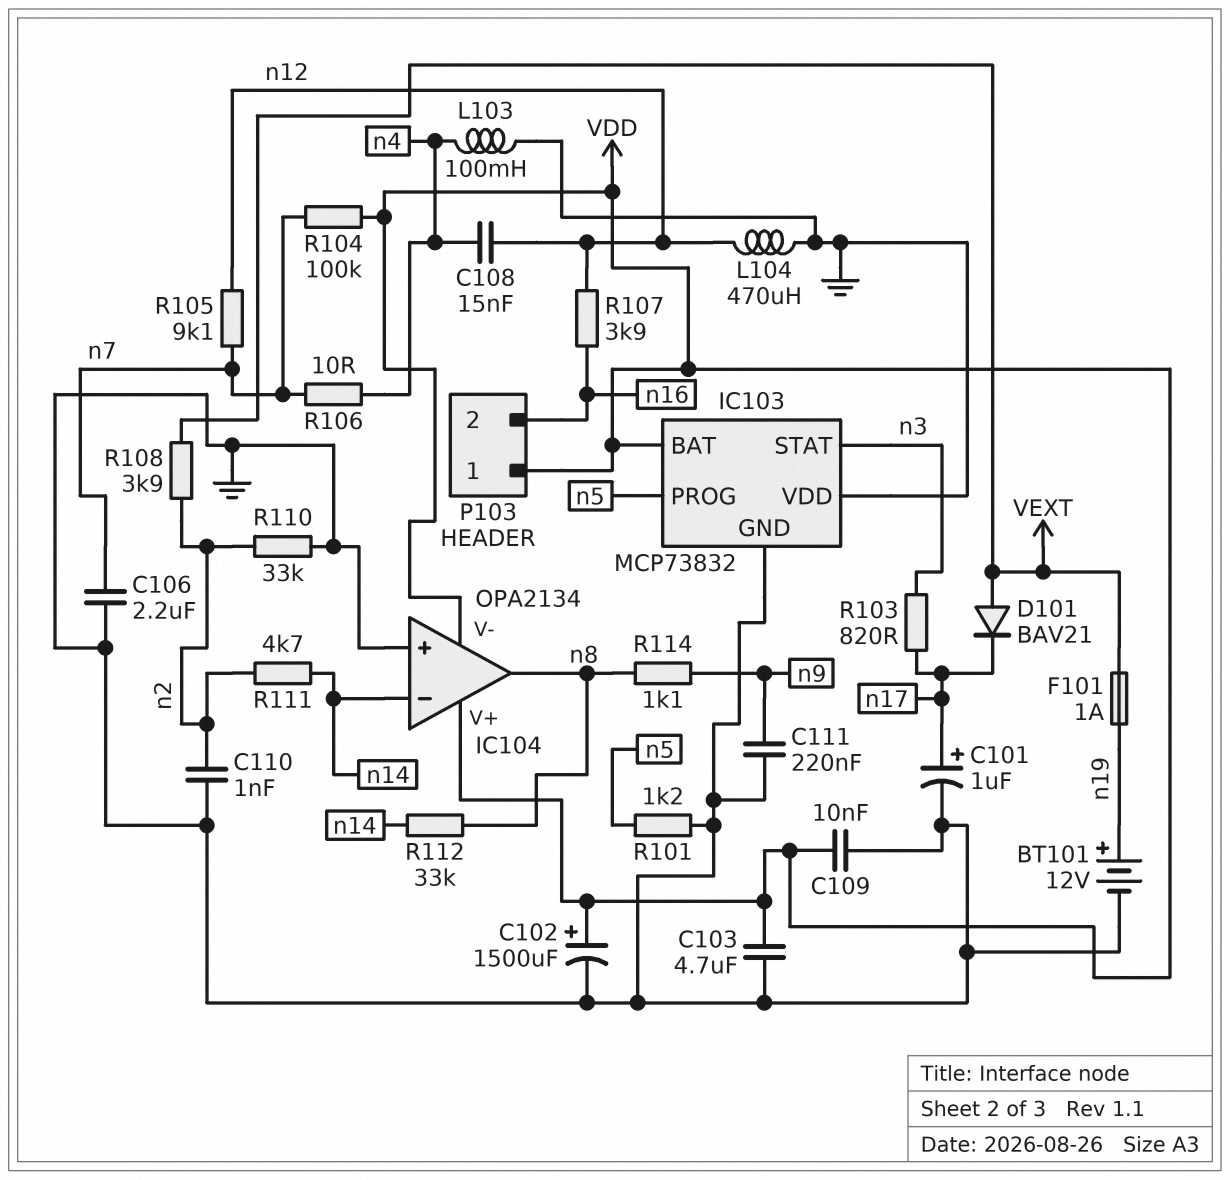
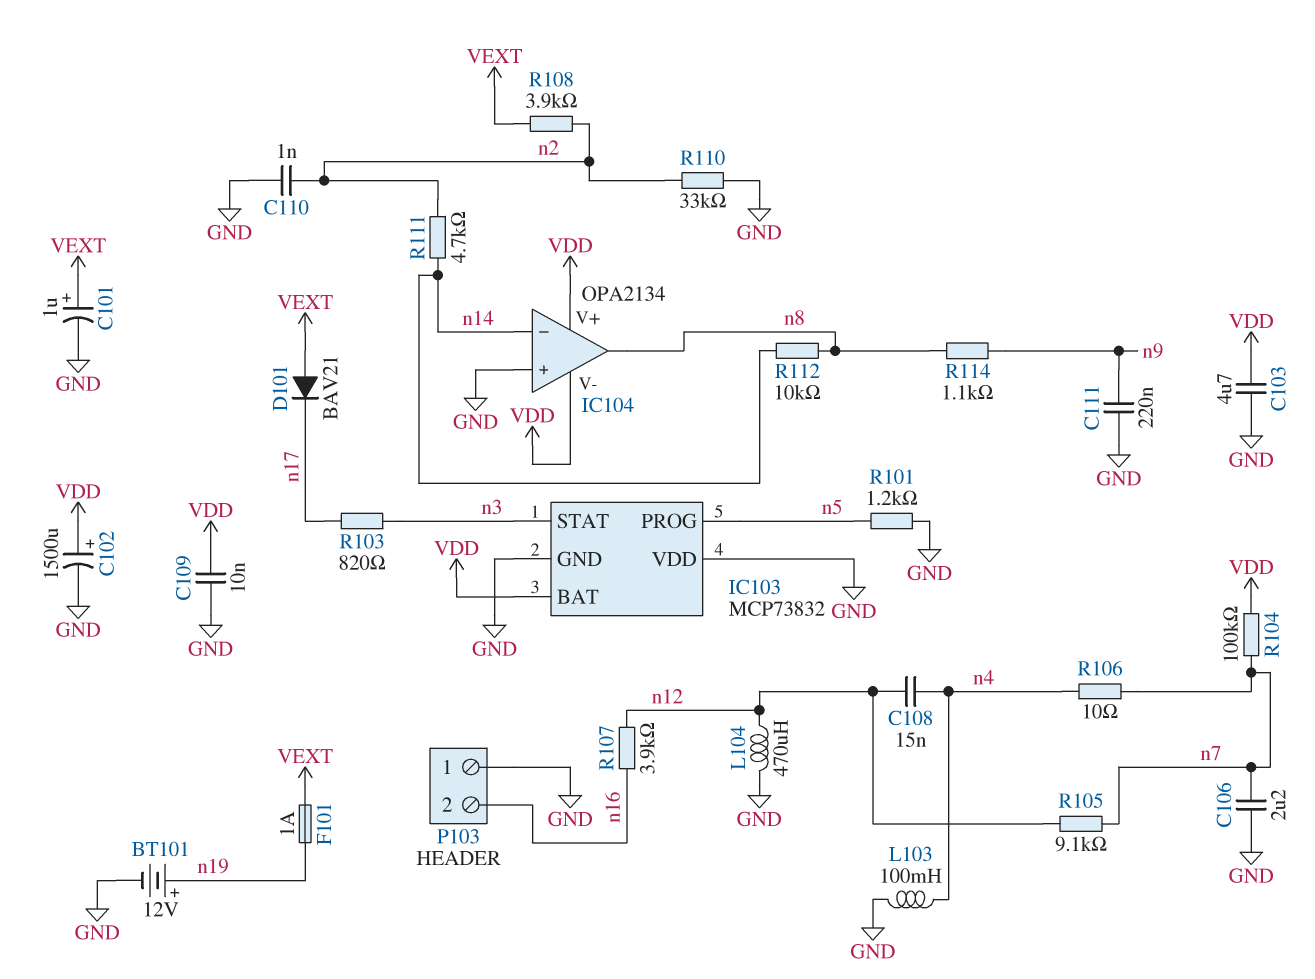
C101: 1uF (plus n17, minus GND) -> 1uF (plus VEXT, minus GND)
P103 pin 1: VDD -> GND
R112: 33k (n8, n14) -> 10k (n8, n14)

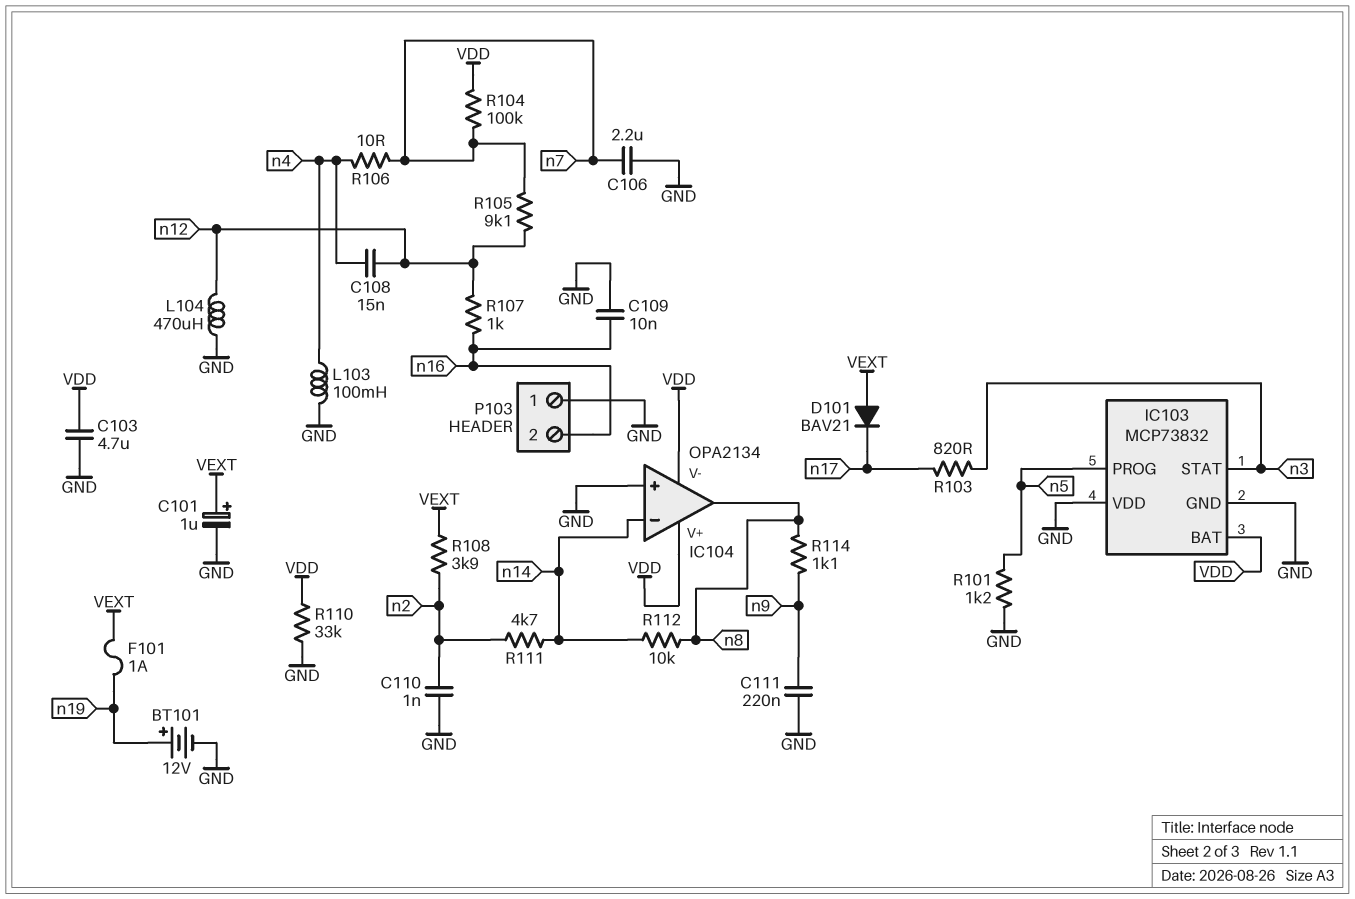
C102: 1500uF (plus VDD, minus GND) -> none
C109: 10nF (GND, VDD) -> 10nF (GND, n16)
R107: 3.9k (n12, n16) -> 1k (n12, n16)
R110: 33k (GND, n2) -> 33k (GND, VDD)

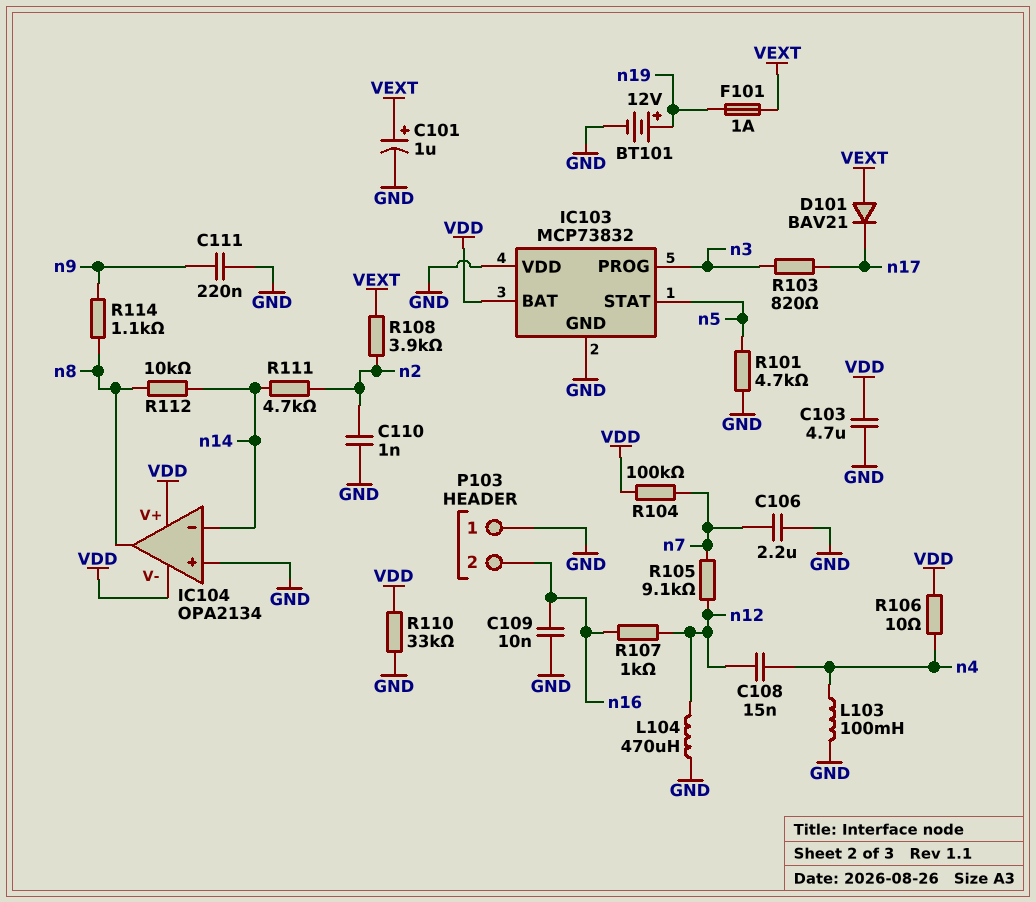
IC103 pin PROG: n5 -> n3
IC103 pin STAT: n3 -> n5
R101: 1.2k (GND, n5) -> 4.7k (GND, n5)
R106: 10 (n4, n7) -> 10 (VDD, n4)

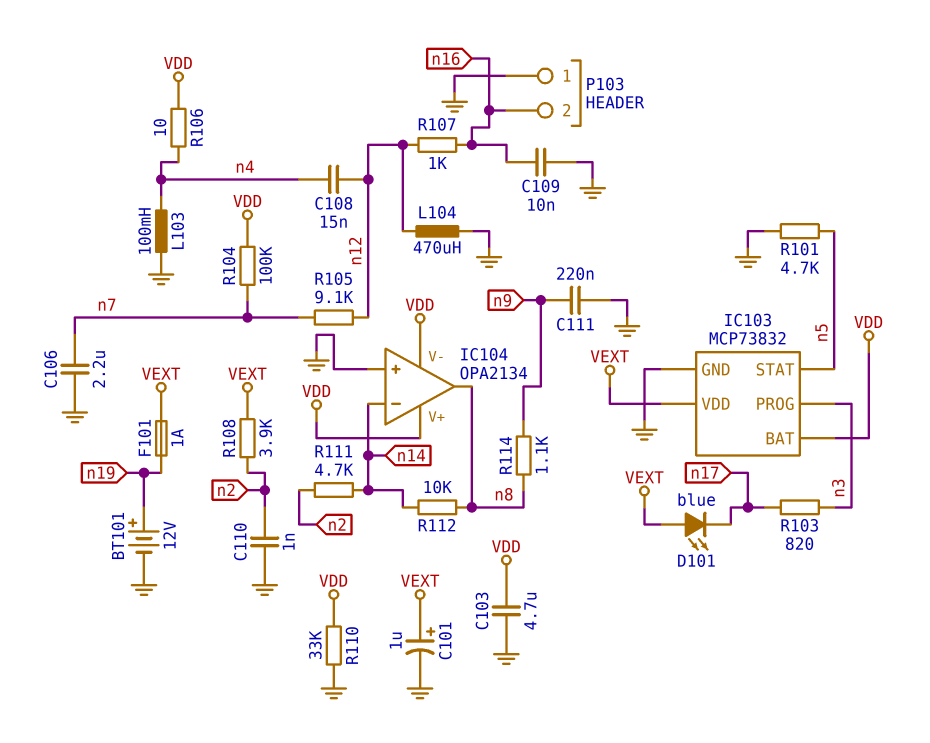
D101: diode BAV21 (A VEXT, K n17) -> LED blue (A VEXT, K n17)
IC103 pin VDD: GND -> VEXT

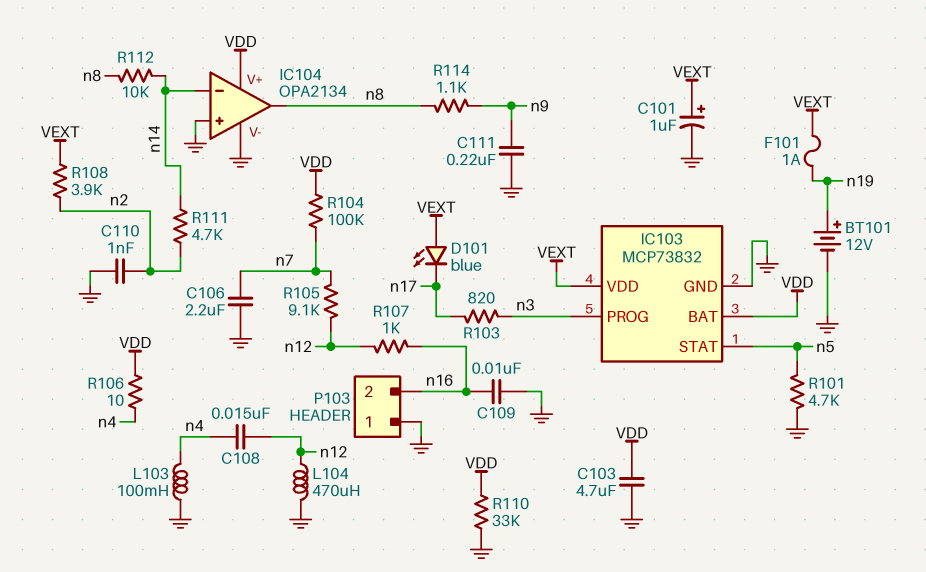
IC104 pin V-: VDD -> GND

